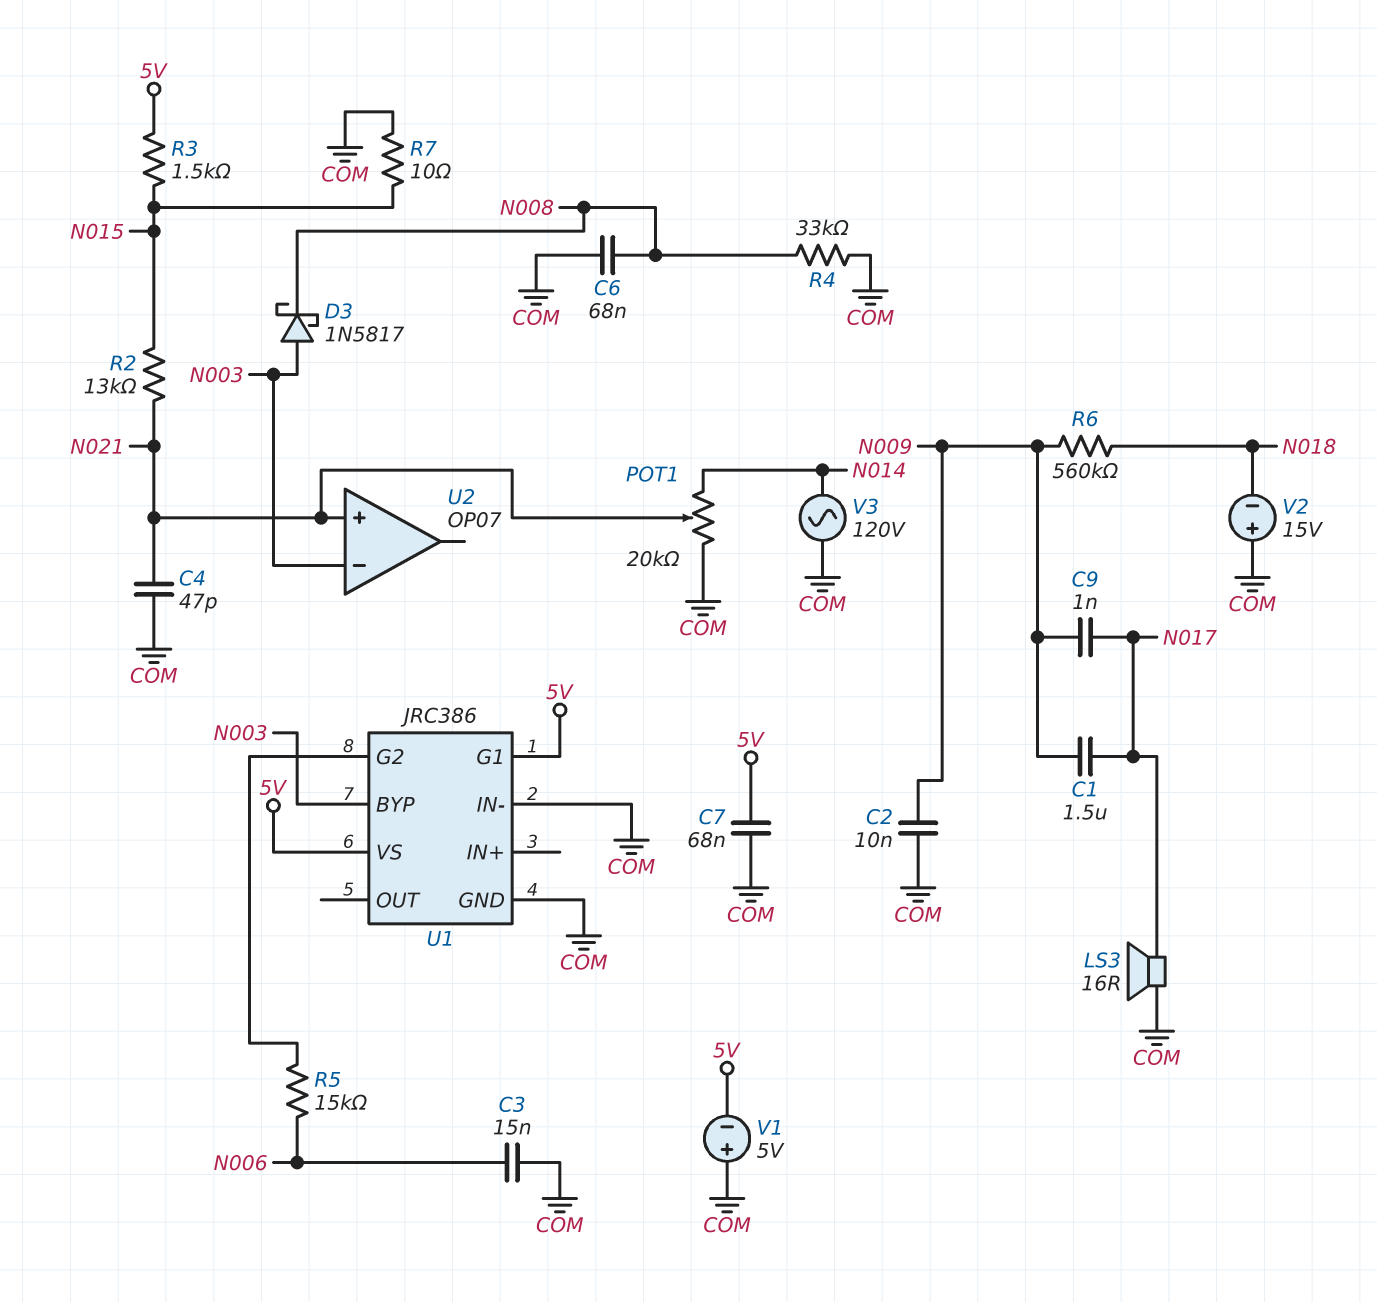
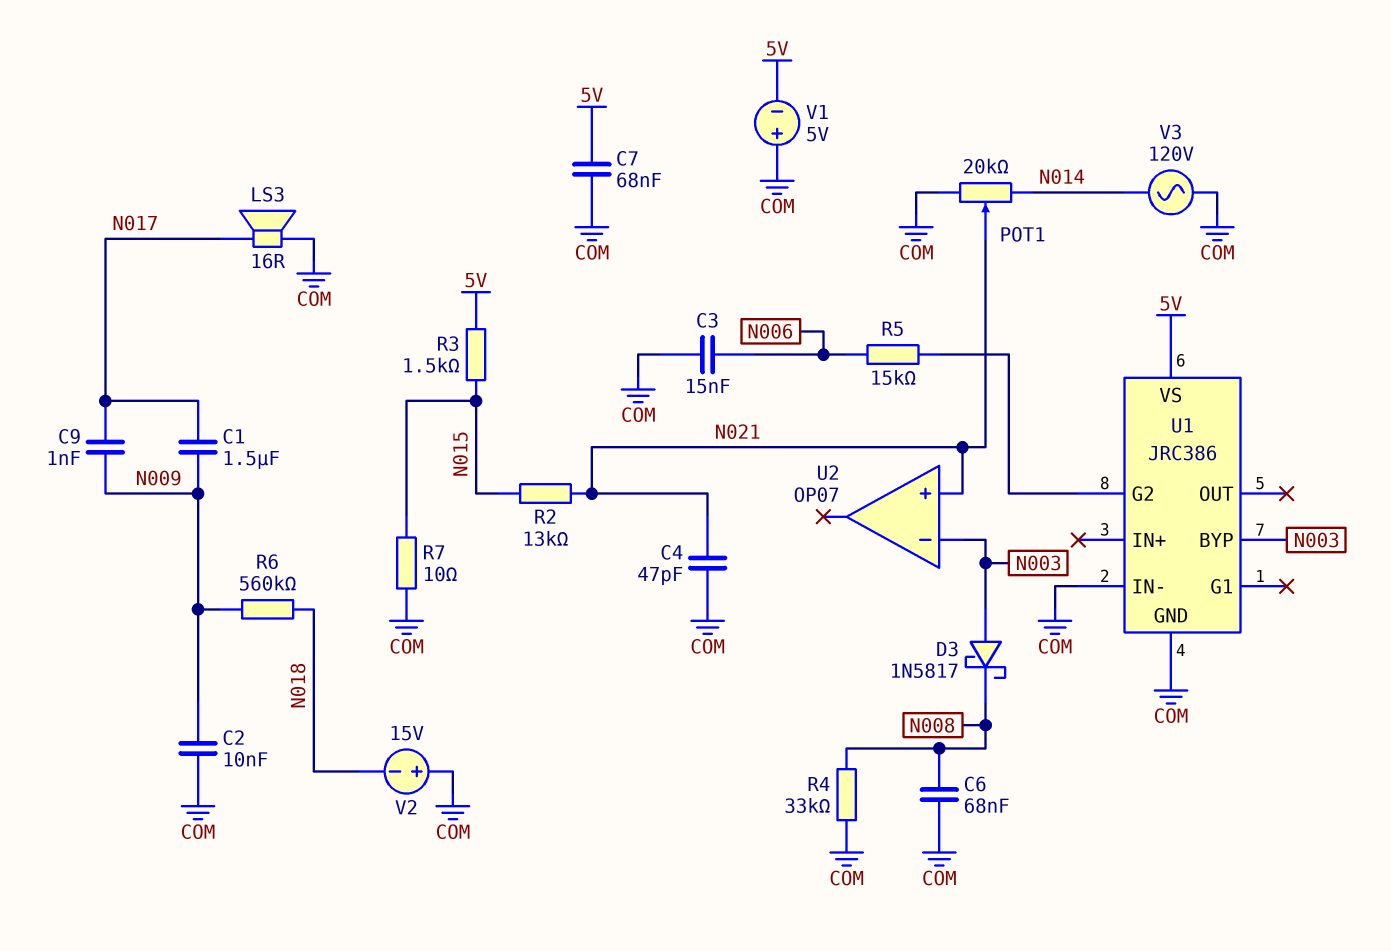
U1 pin G1: 5V -> none

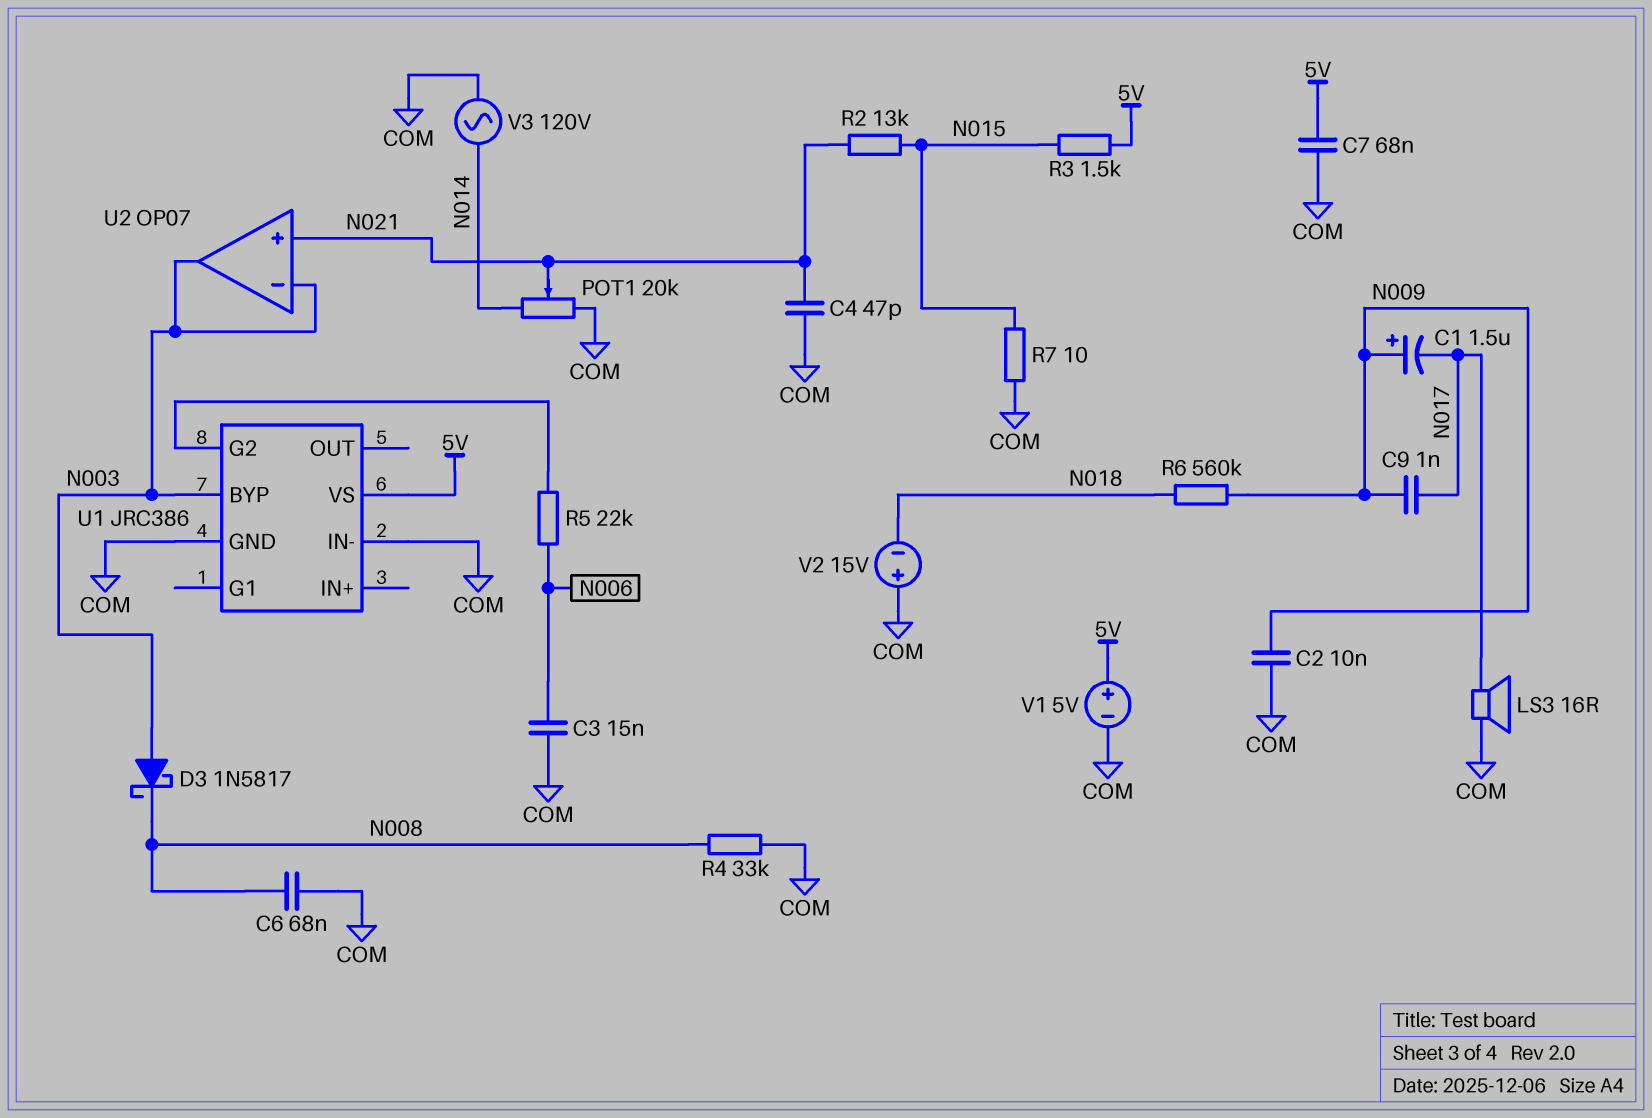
C1: 1.5uF (N009, N017) -> 1.5uF (plus N009, minus N017)
R5: 15k (N006, U1/G2) -> 22k (N006, U1/G2)
U2 pin out: none -> N003
V1: 5V (plus COM, minus 5V) -> 5V (plus 5V, minus COM)

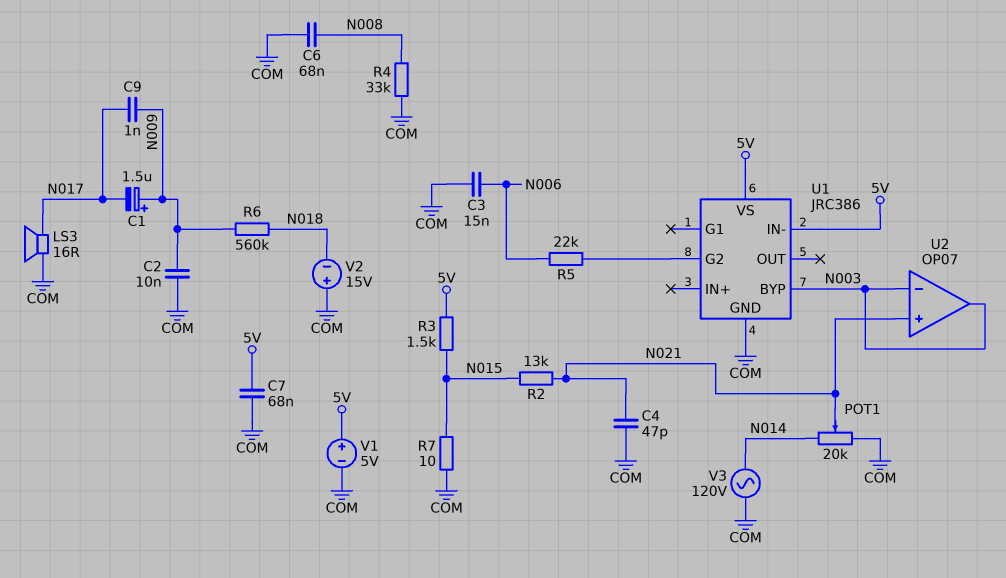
D3: schottky 1N5817 (A N003, K N008) -> none
U1 pin IN-: COM -> 5V

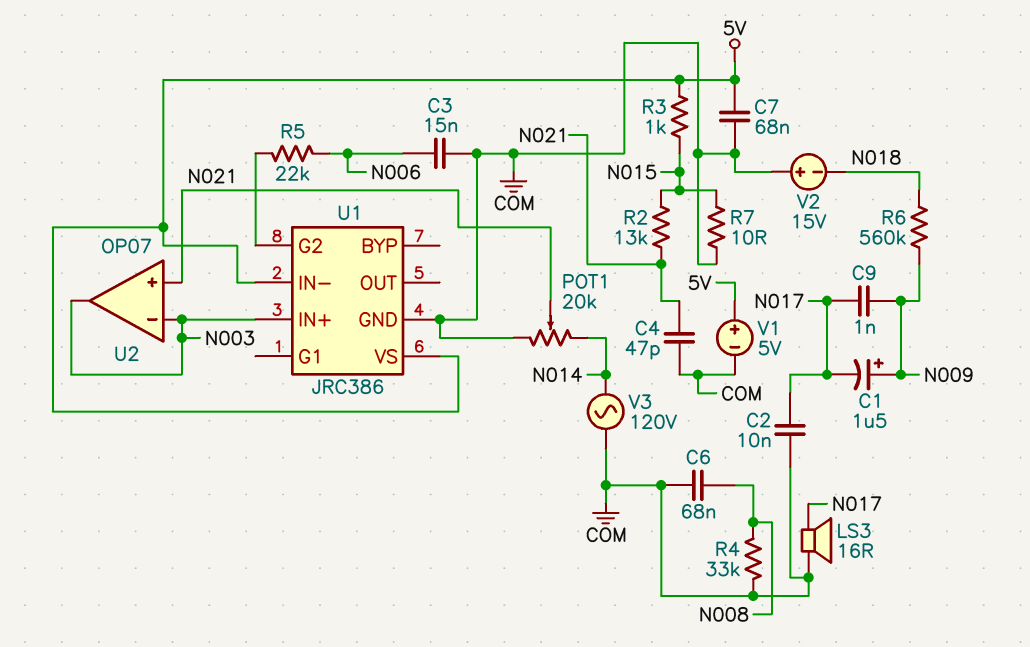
C2: 10nF (COM, N009) -> 10nF (COM, N017)
R3: 1.5k (5V, N015) -> 1k (5V, N015)
U1 pin BYP: N003 -> none
U1 pin IN+: none -> N003

